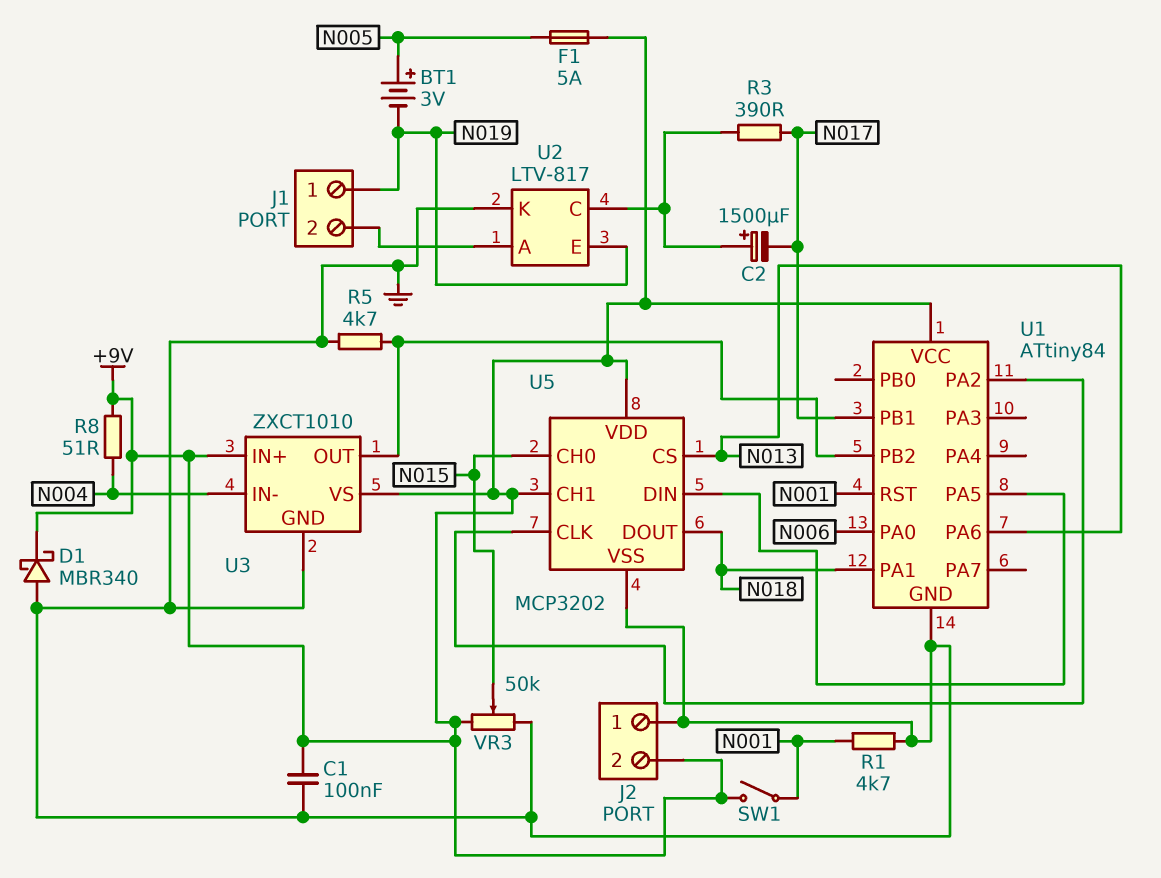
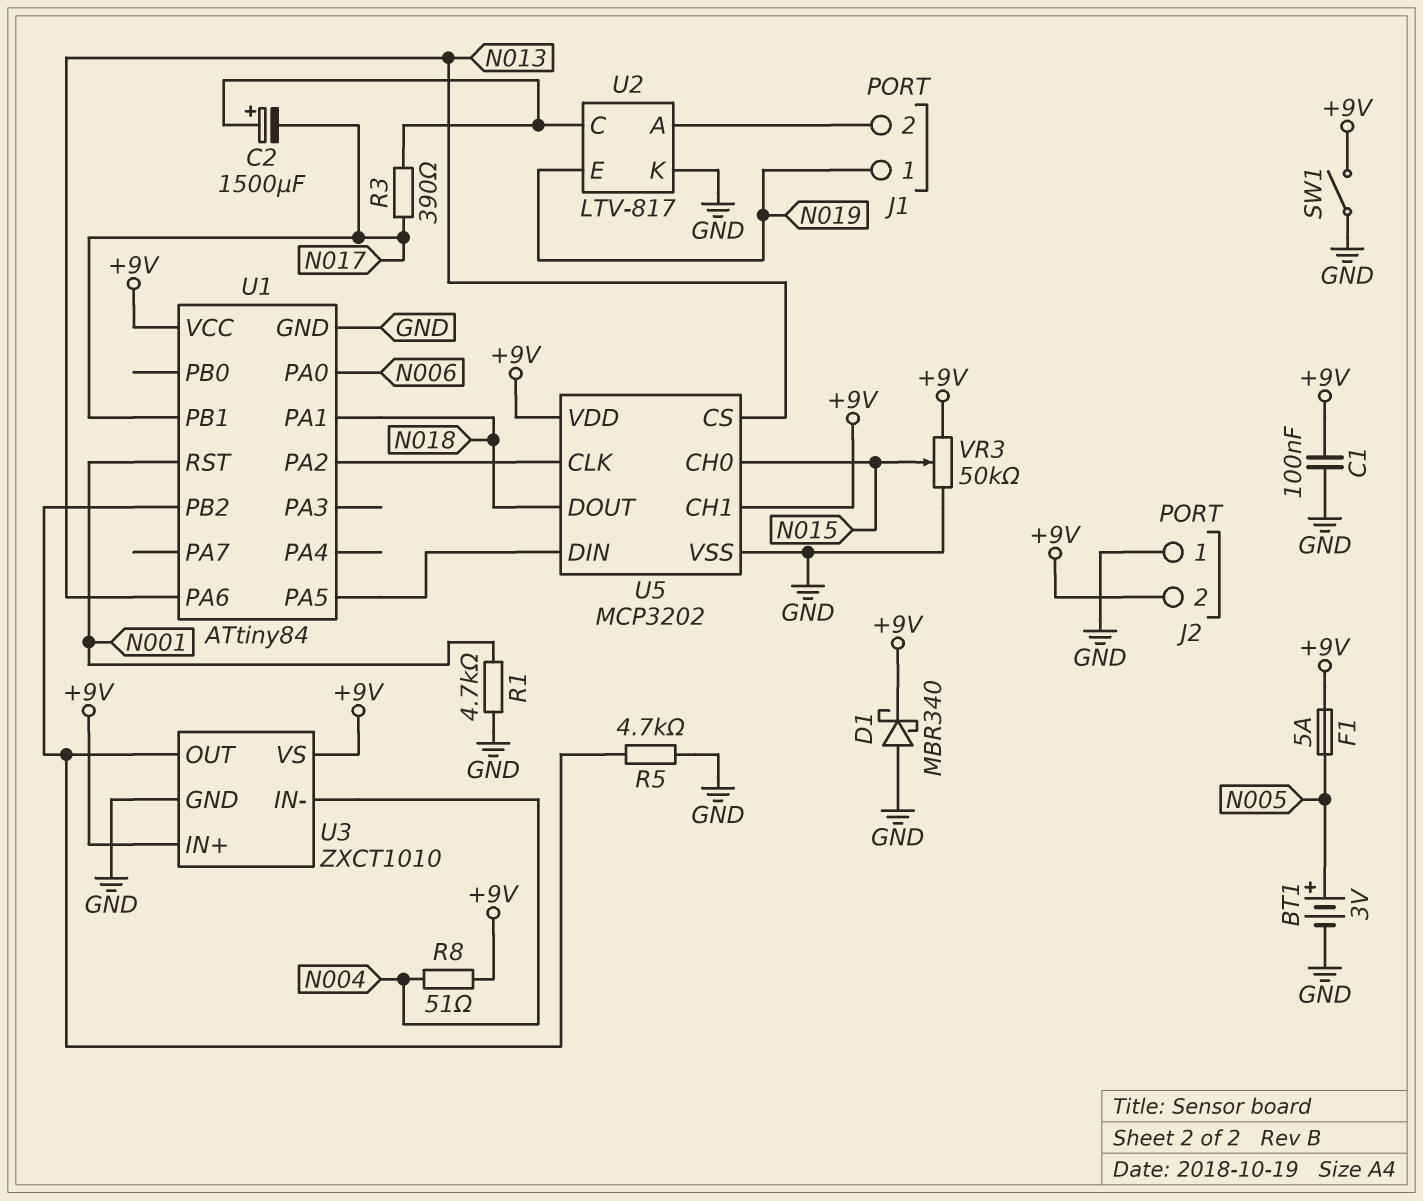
BT1: 3V (plus N005, minus N019) -> 3V (plus N005, minus GND)
SW1: switch (+9V, N001) -> switch (+9V, GND)

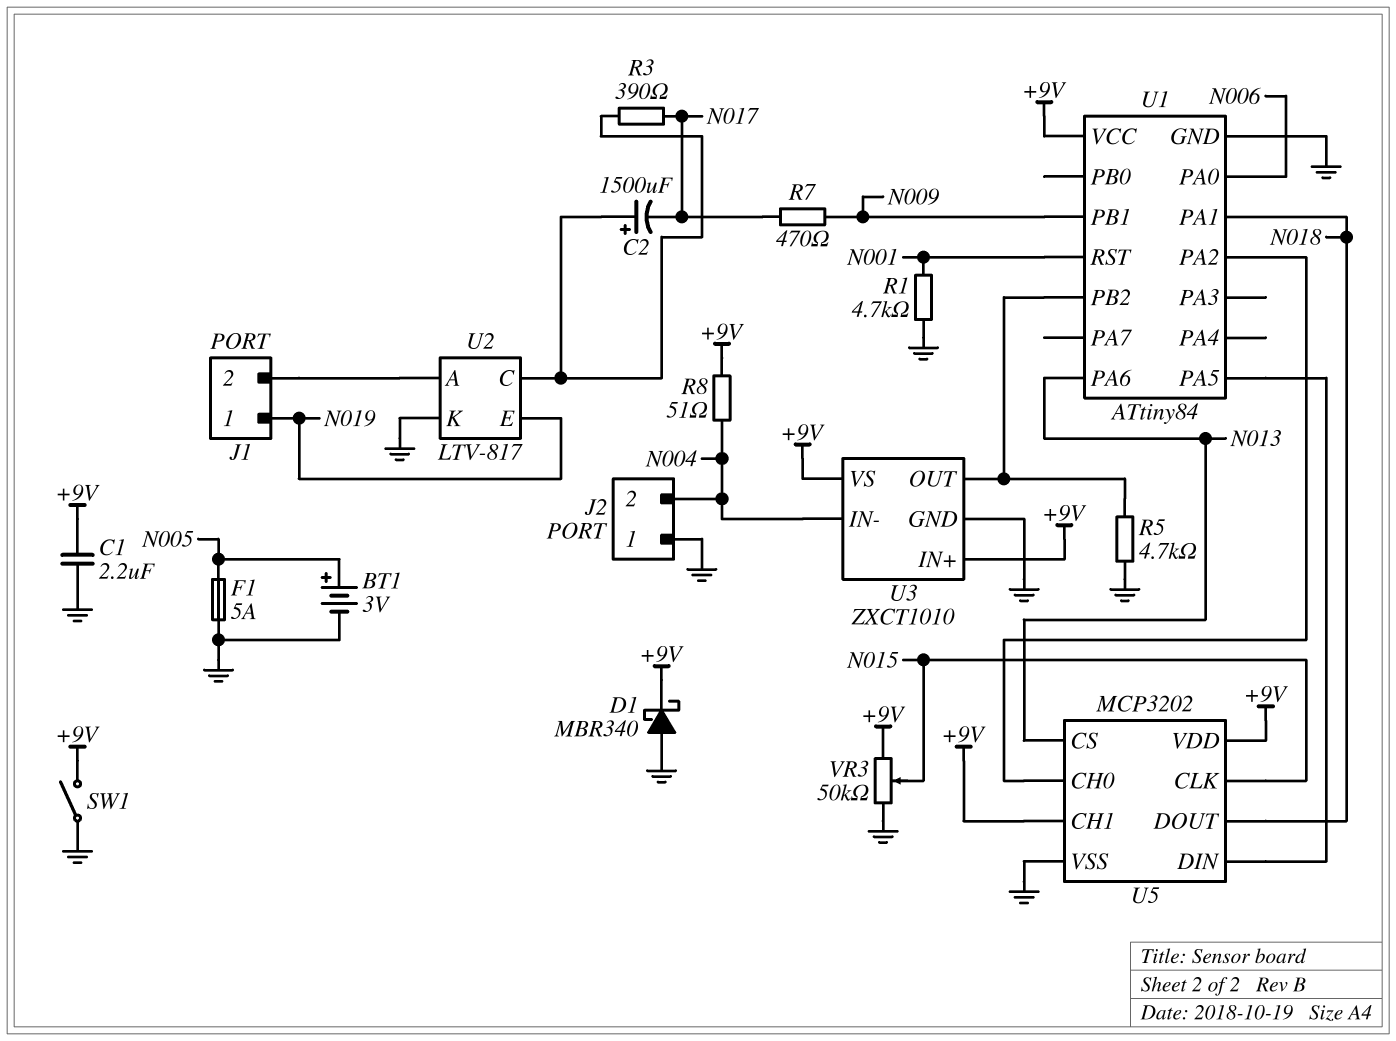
C1: 100nF (+9V, GND) -> 2.2uF (+9V, GND)
F1: 5A (+9V, N005) -> 5A (GND, N005)
J2 pin 2: +9V -> N004
R7: none -> 470 (N009, N017)
U1 pin PB1: N017 -> N009
U5 pin CH0: N015 -> U1/PA2
U5 pin CLK: U1/PA2 -> N015

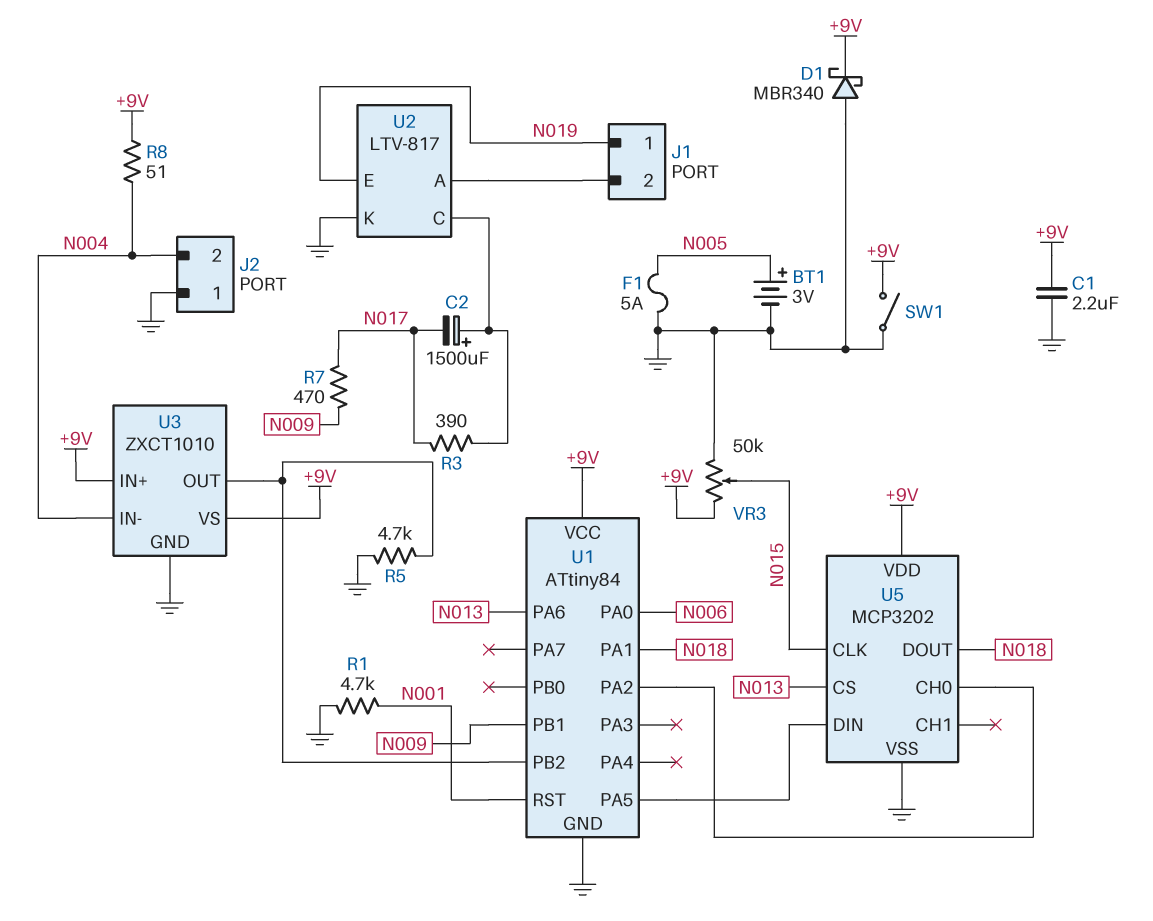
U5 pin CH1: +9V -> none

